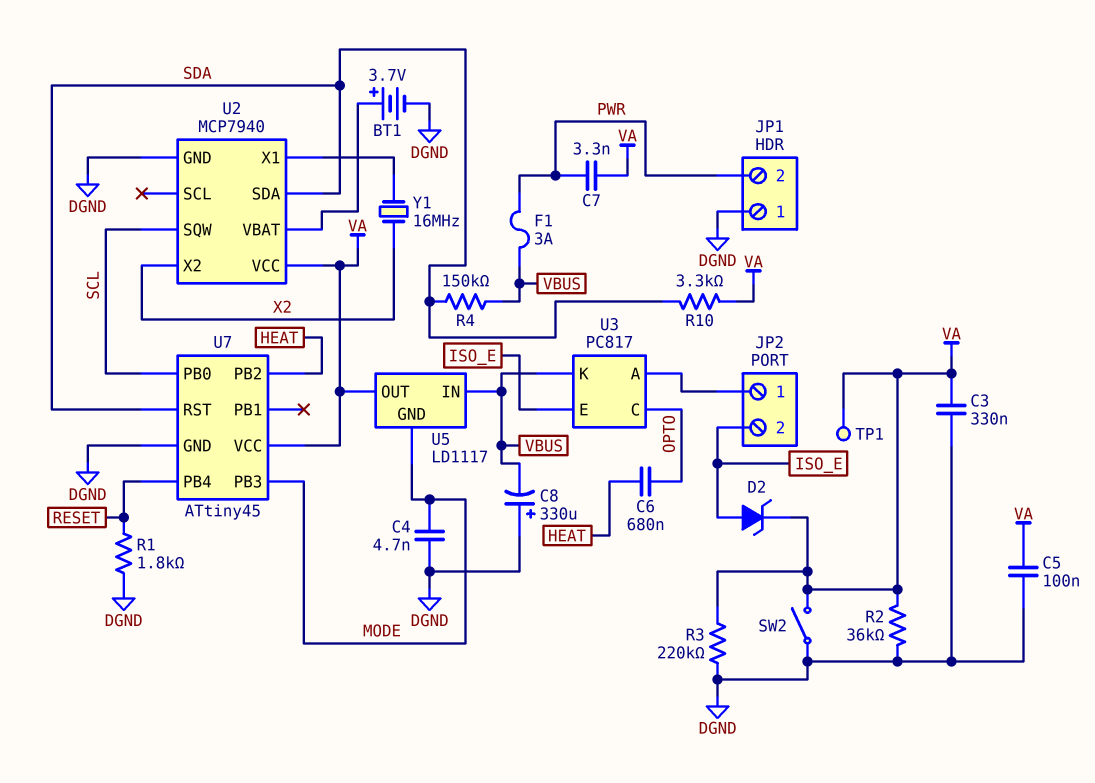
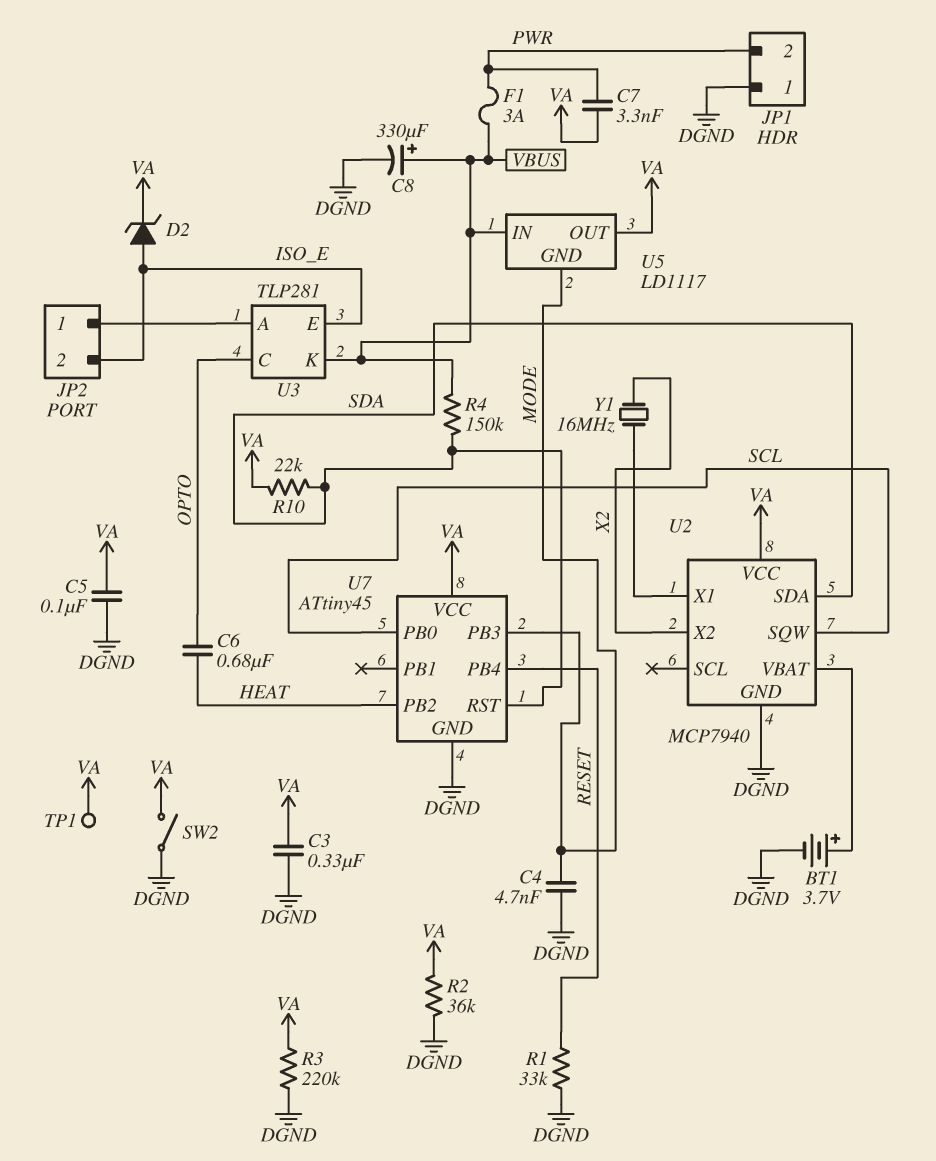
C8: 330uF (plus DGND, minus VBUS) -> 330uF (plus VBUS, minus DGND)
R1: 1.8k (DGND, RESET) -> 33k (DGND, RESET)
R10: 3.3k (SDA, VA) -> 22k (SDA, VA)
U3: PC817 -> TLP281

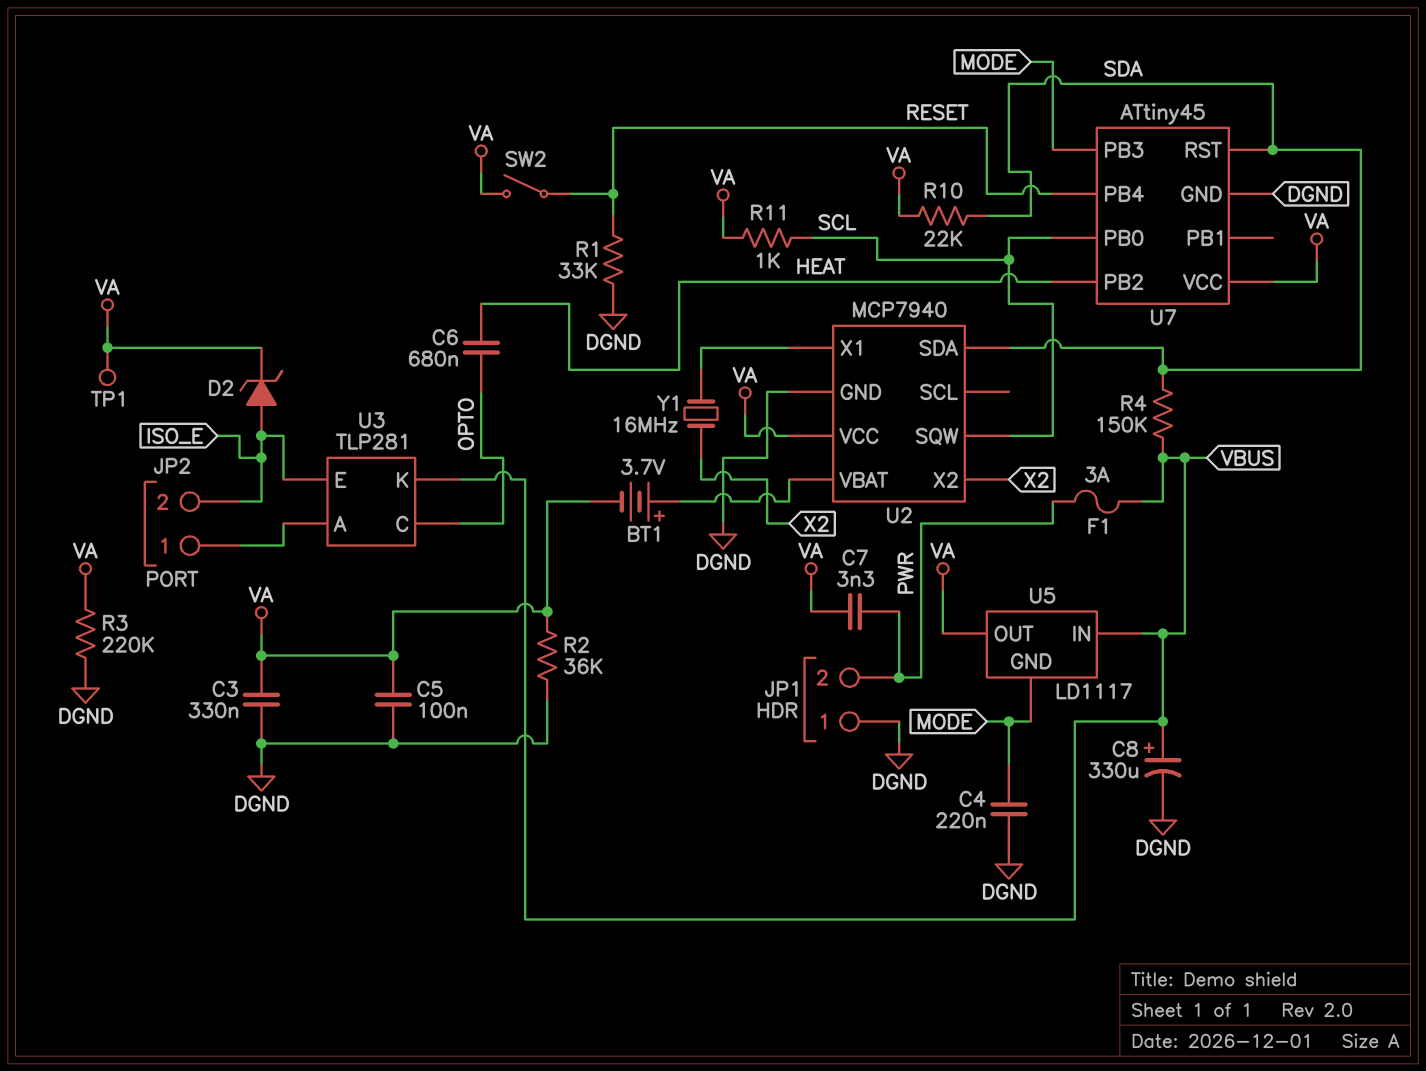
BT1: 3.7V (plus U2/VBAT, minus DGND) -> 3.7V (plus U2/VBAT, minus VA)
C4: 4.7nF (DGND, MODE) -> 220nF (DGND, MODE)
R11: none -> 1k (SCL, VA)
SW2: switch (DGND, VA) -> switch (RESET, VA)

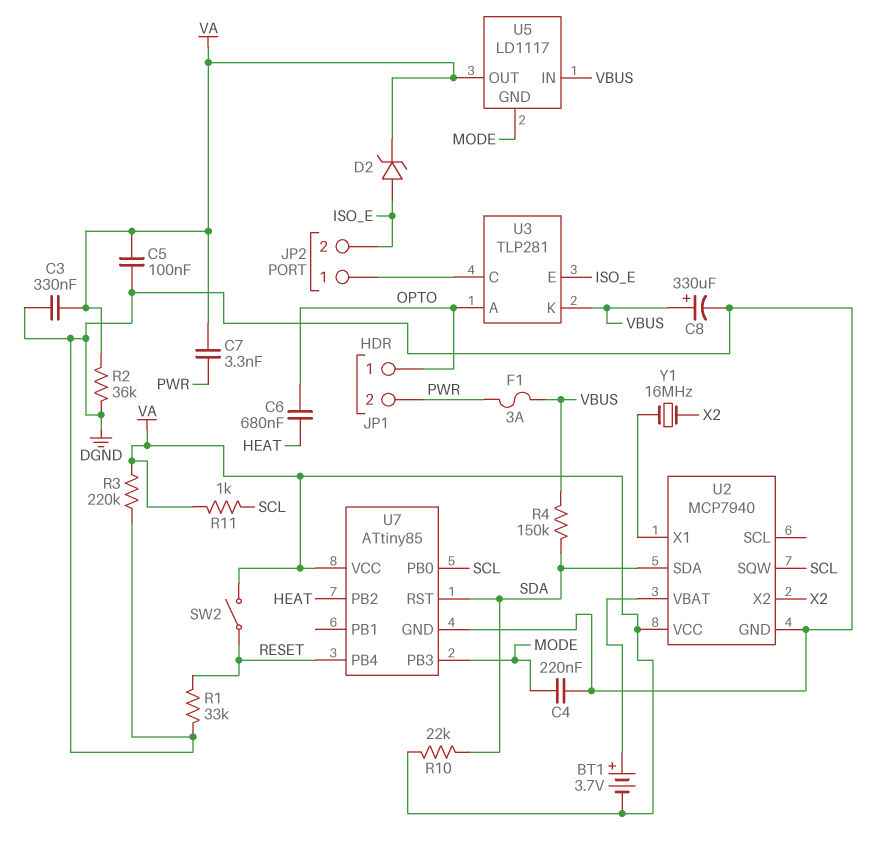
JP1 pin 1: DGND -> OPTO
TP1: test point (VA) -> none
U3 pin A: JP2/1 -> OPTO
U3 pin C: OPTO -> JP2/1
U7: ATtiny45 -> ATtiny85

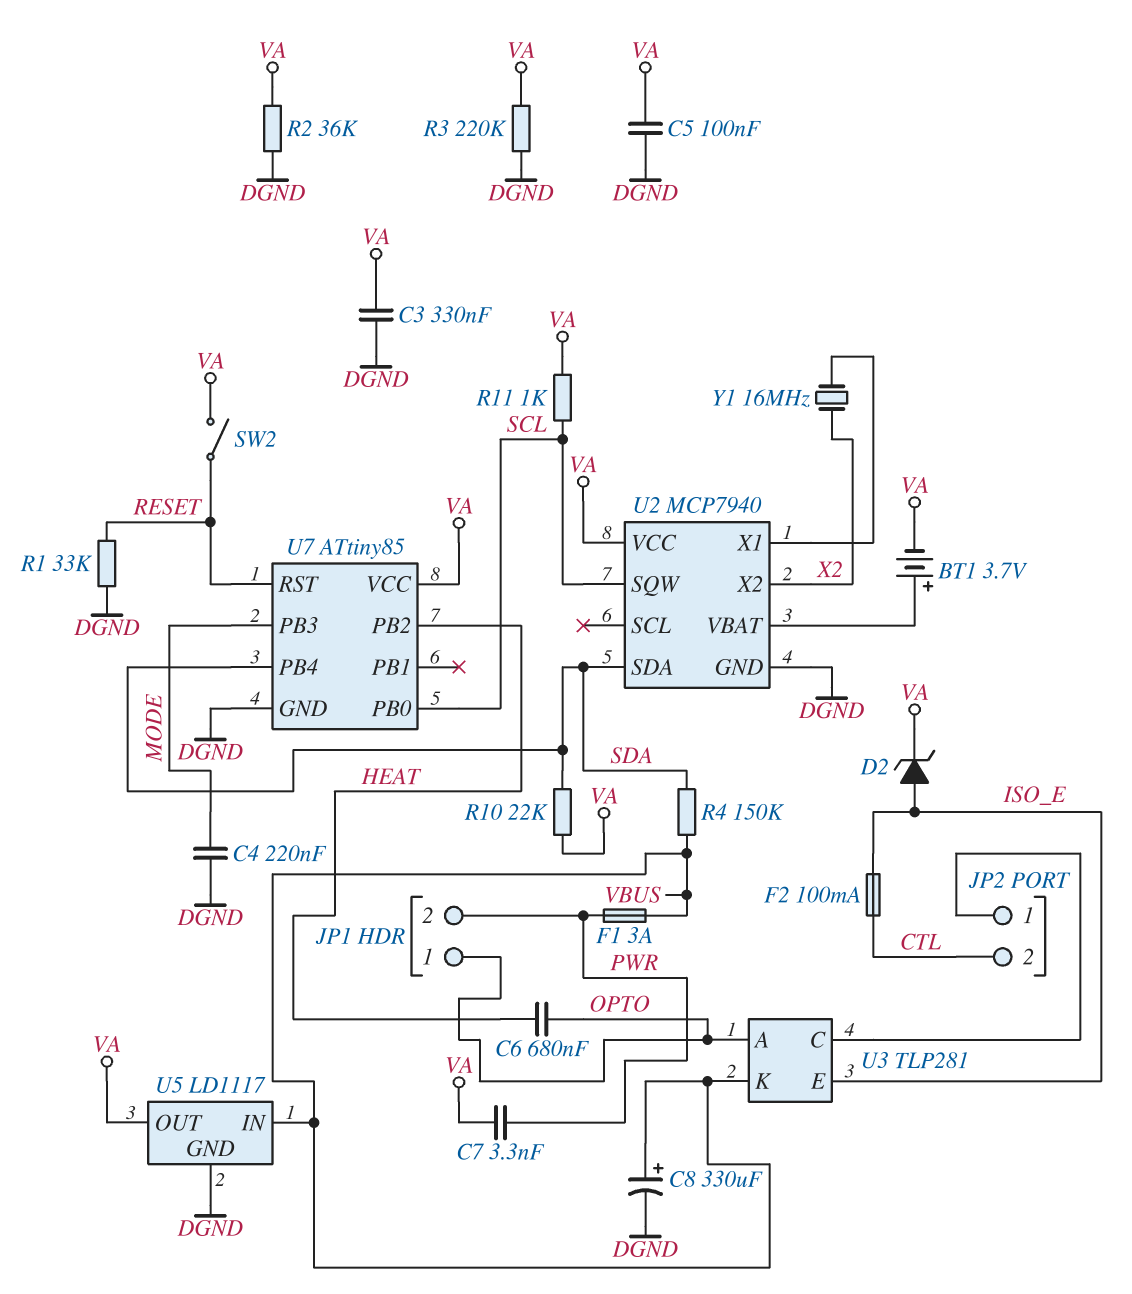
F2: none -> 100mA (CTL, ISO_E)
JP2 pin 2: ISO_E -> CTL
U5 pin GND: MODE -> DGND
U7 pin PB4: RESET -> SDA
U7 pin RST: SDA -> RESET

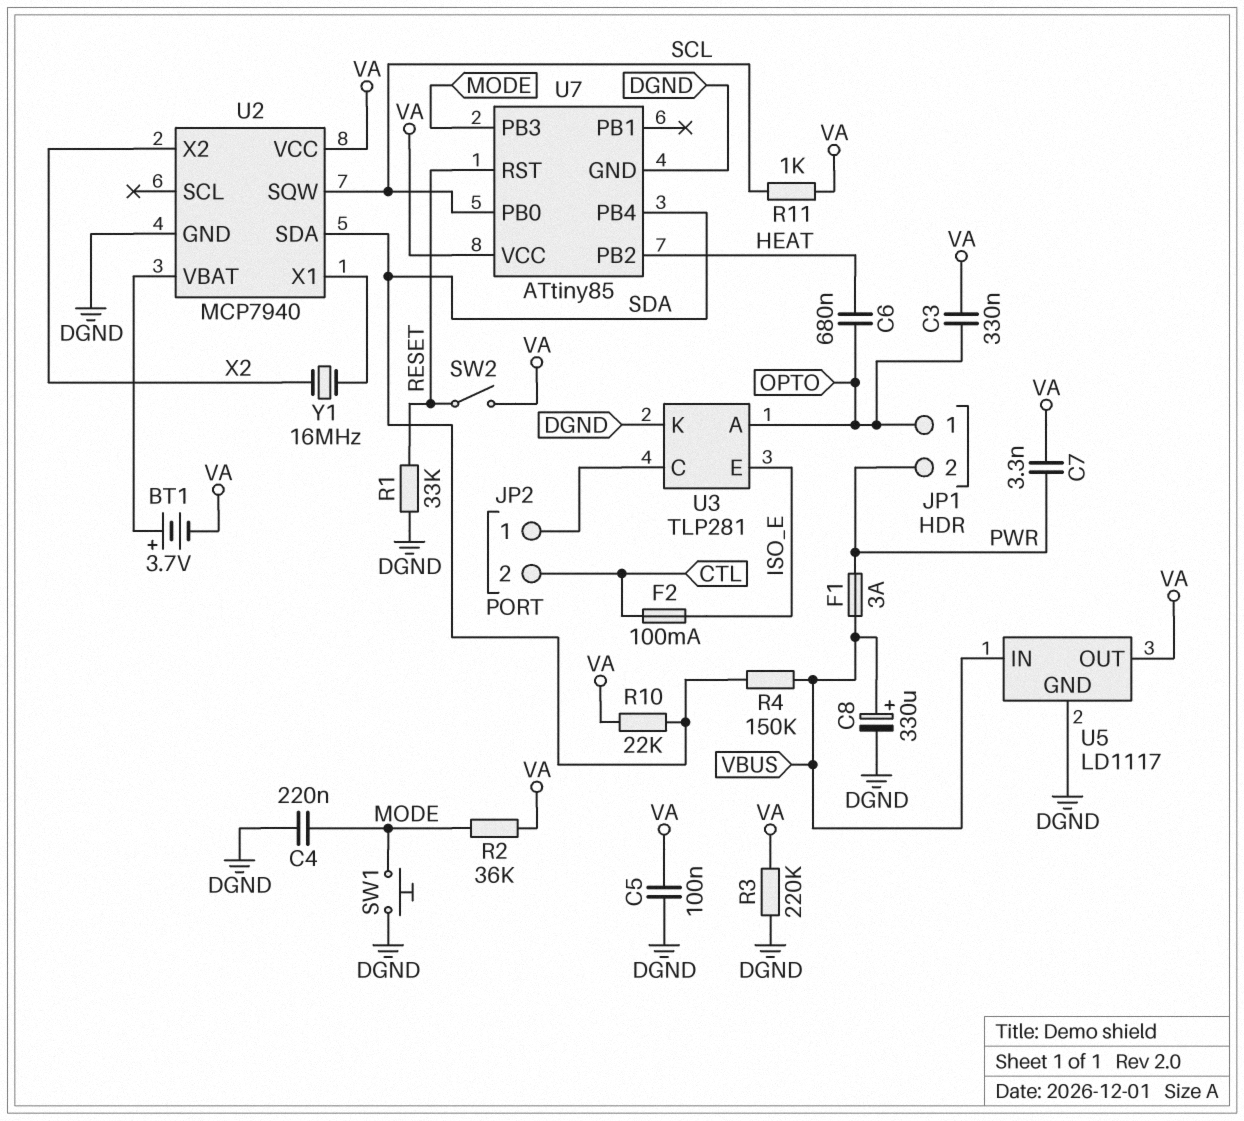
C3: 330nF (DGND, VA) -> 330nF (OPTO, VA)
D2: zener (A ISO_E, K VA) -> none
R2: 36k (DGND, VA) -> 36k (MODE, VA)
SW1: none -> button (DGND, MODE)
U3 pin K: VBUS -> DGND

